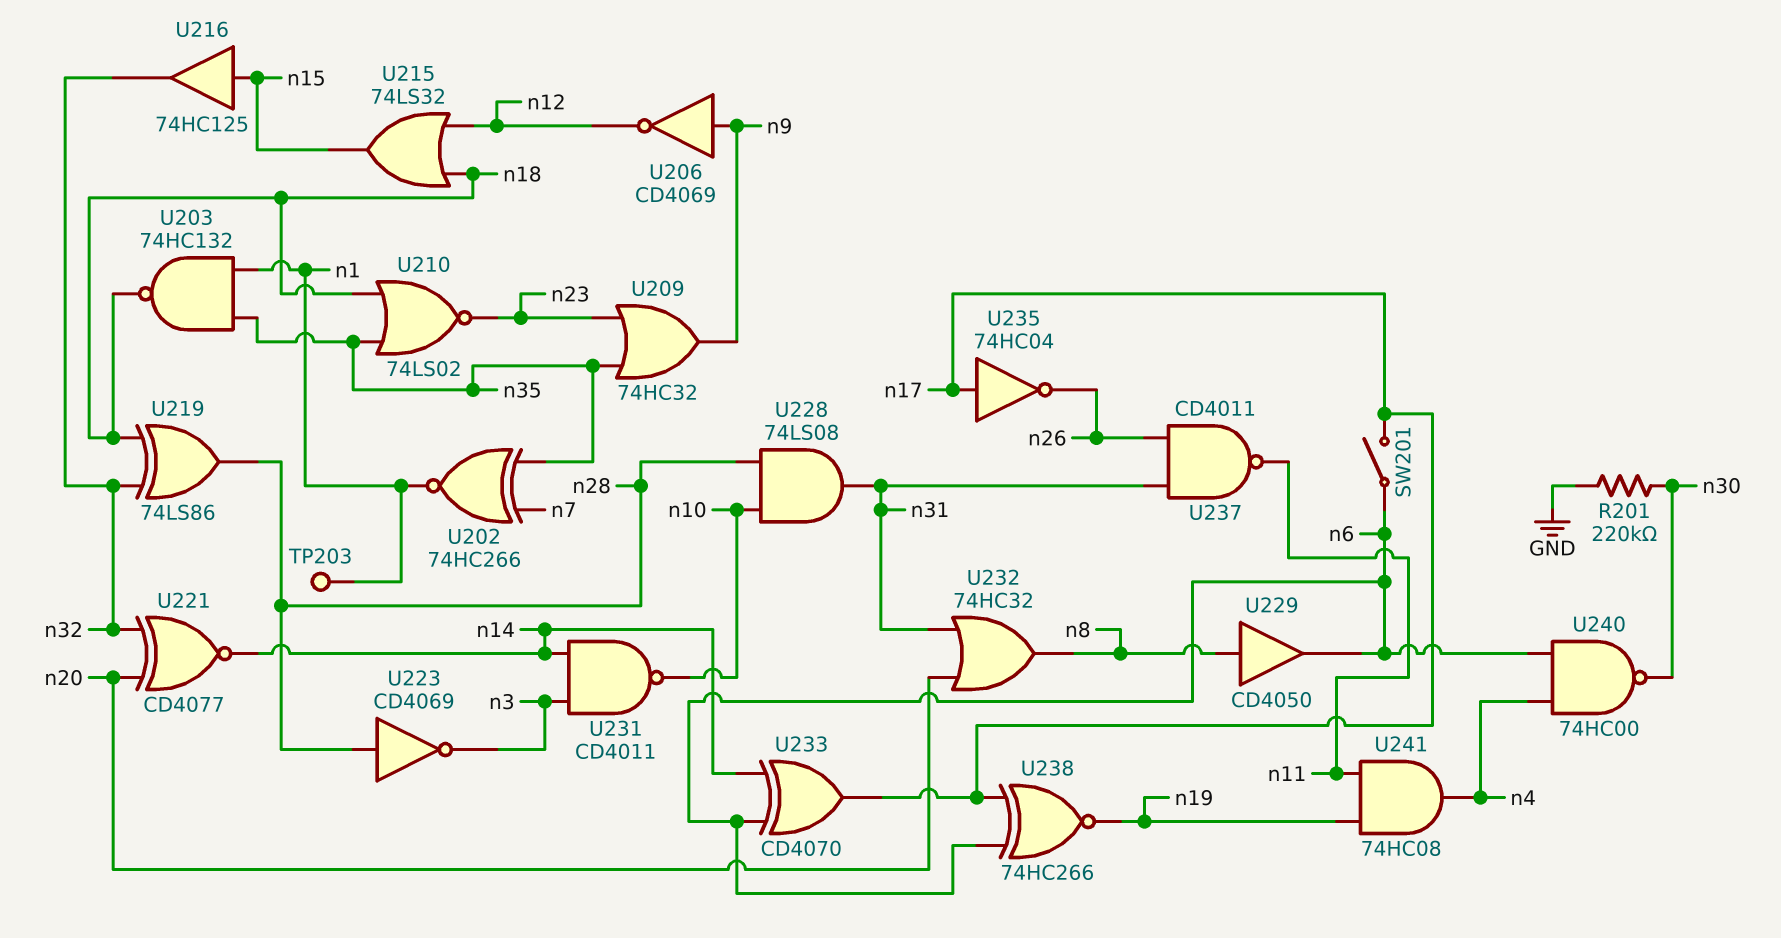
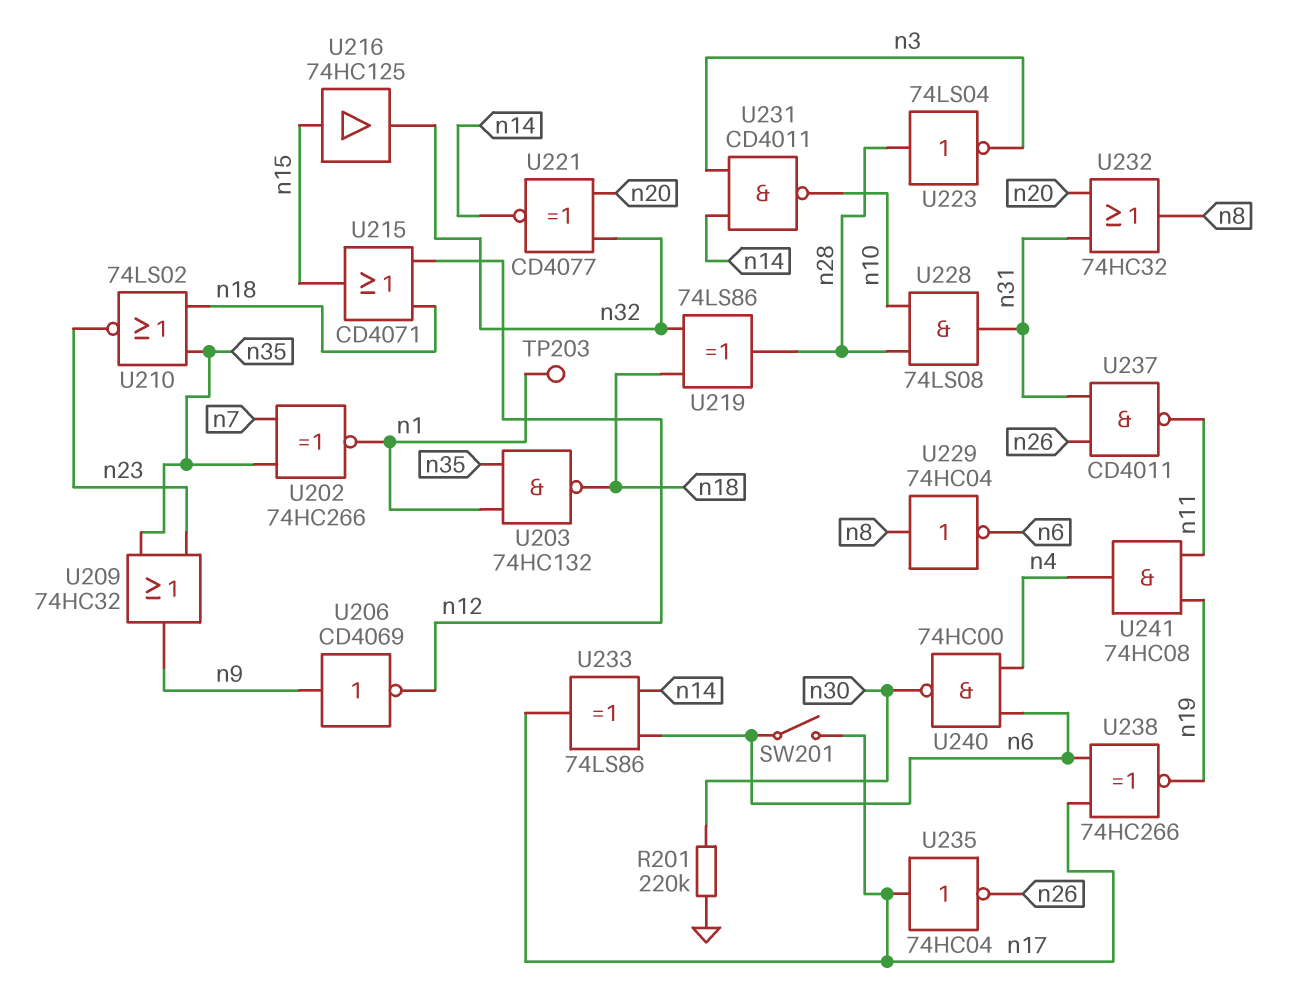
U215: OR 74LS32 (in n12, in n18, out n15) -> OR CD4071 (in n12, in n18, out n15)
U223: NOT CD4069 (in n28, out n3) -> NOT 74LS04 (in n28, out n3)
U229: buffer CD4050 (in n8, out n6) -> NOT 74HC04 (in n8, out n6)
U233: XOR CD4070 (in n6, in n14, out n17) -> XOR 74LS86 (in n6, in n14, out n17)

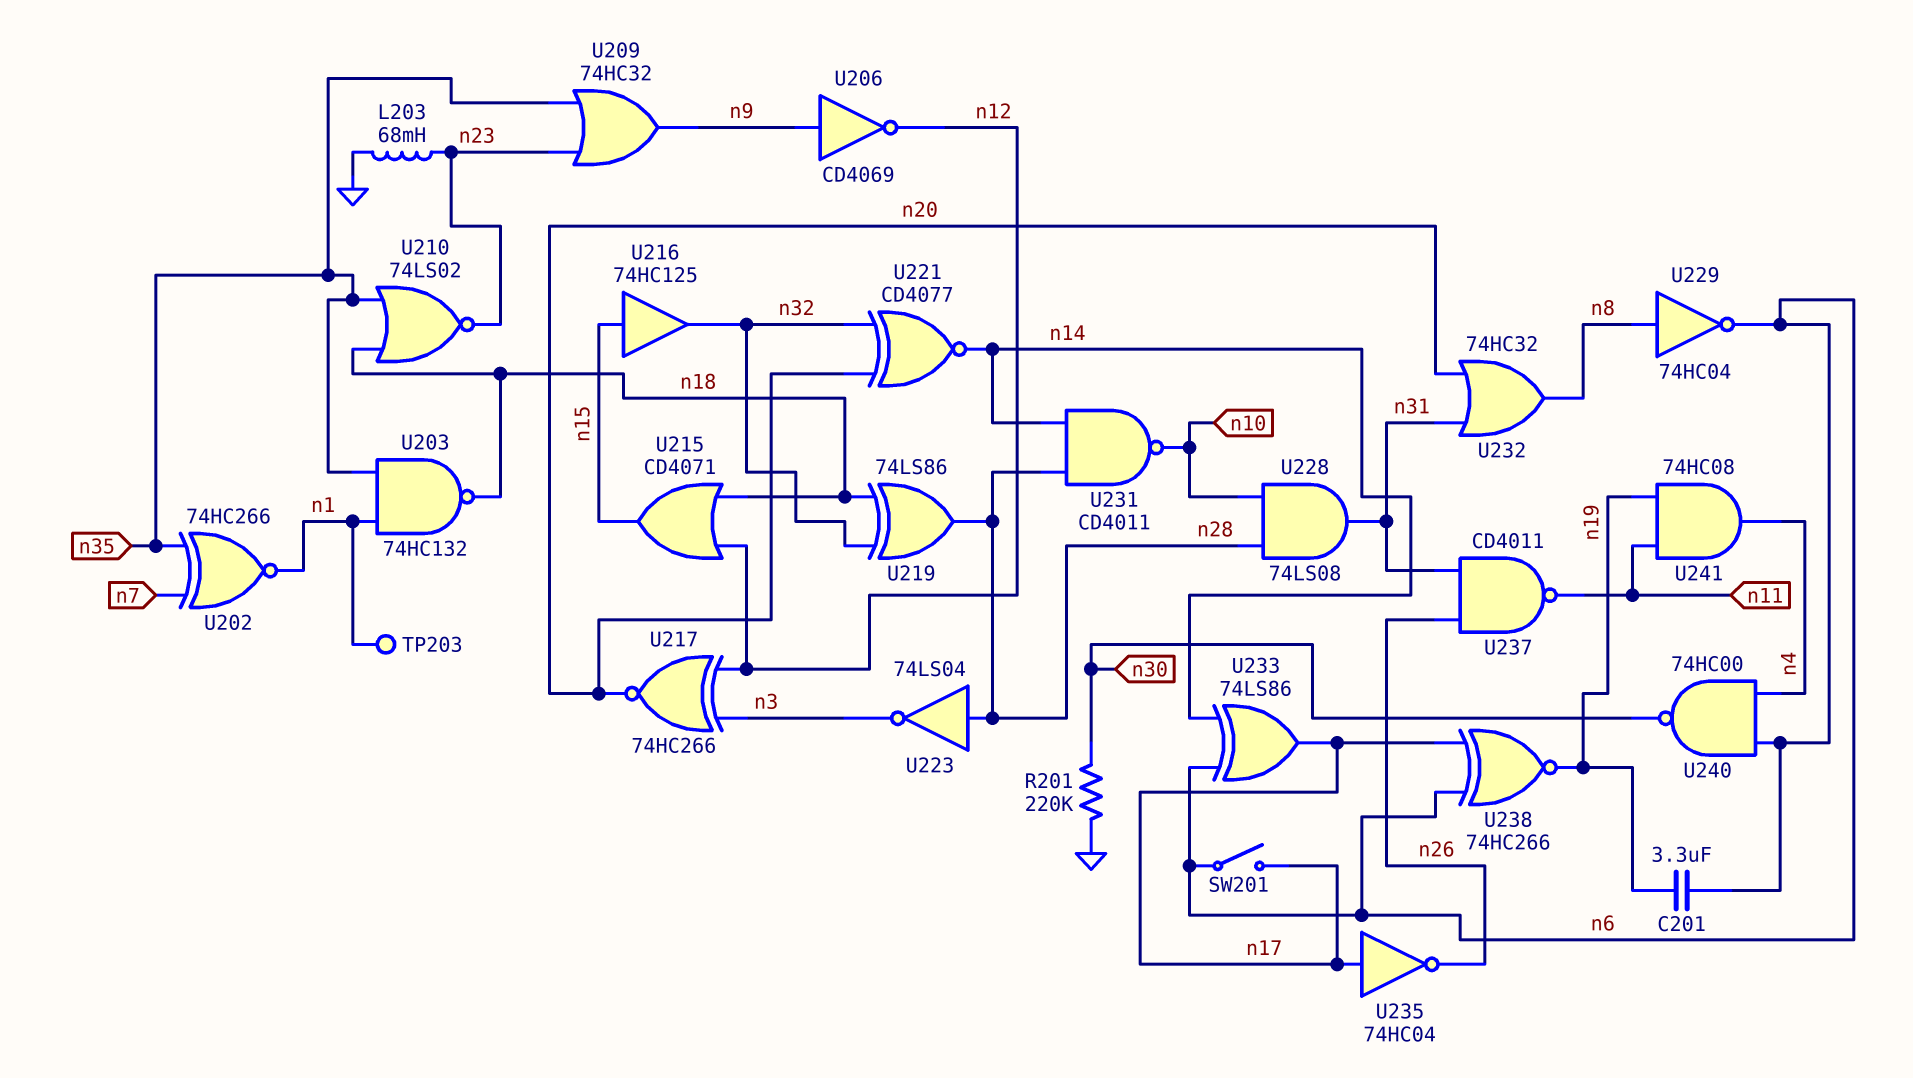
C201: none -> 3.3uF (n6, n19)
L203: none -> 68mH (GND, n23)
U217: none -> XNOR 74HC266 (in n3, in n12, out n20)
U231: NAND CD4011 (in n3, in n14, out n10) -> NAND CD4011 (in n14, in n28, out n10)

